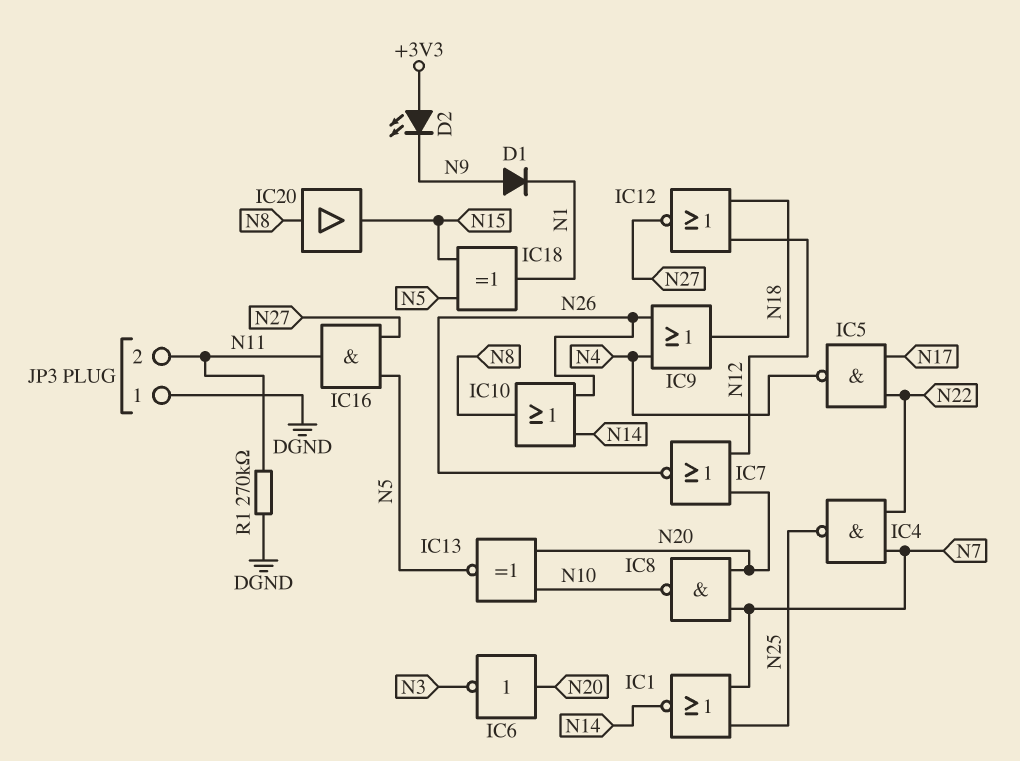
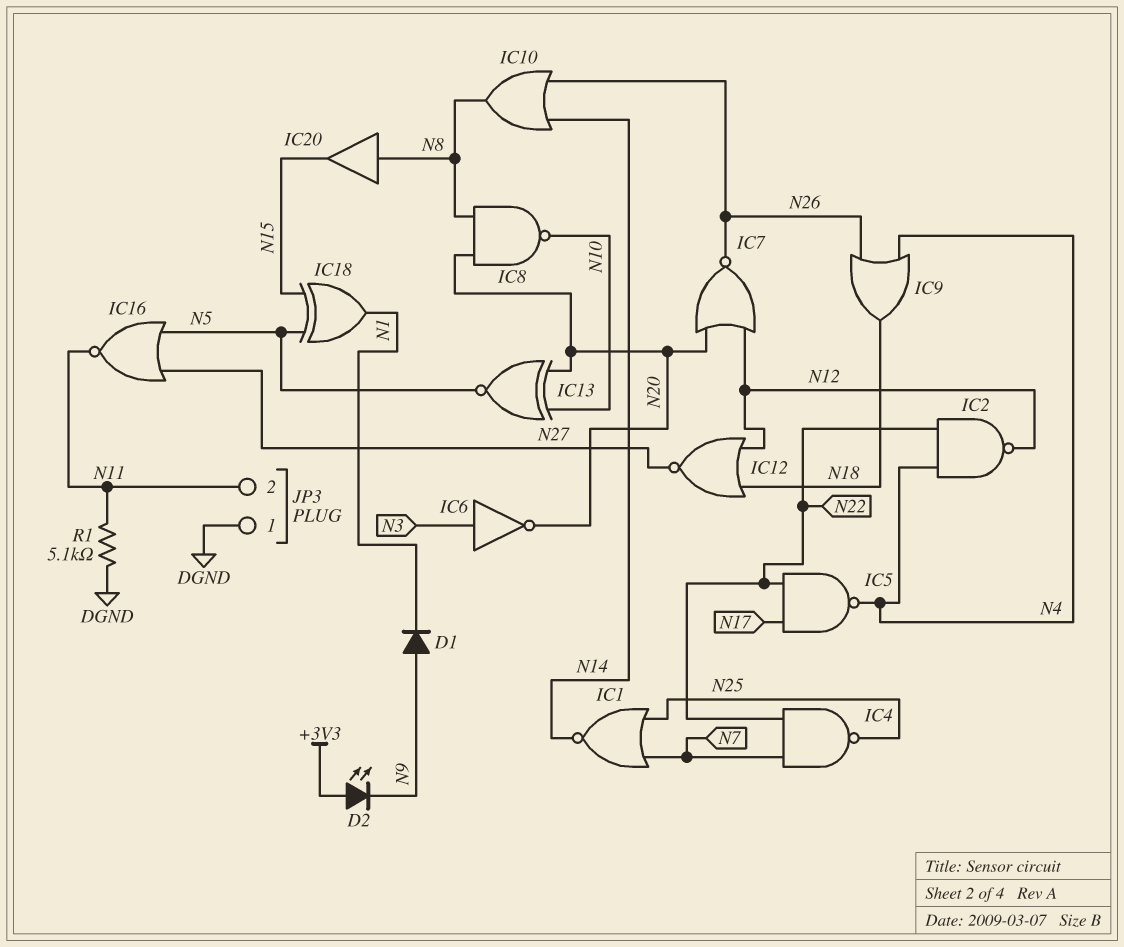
IC2: none -> NAND (in N4, in N22, out N12)
IC6: NOT (in N20, out N3) -> NOT (in N3, out N20)
IC8: NAND (in N7, in N20, out N10) -> NAND (in N8, in N20, out N10)
IC16: AND (in N5, in N27, out N11) -> NOR (in N5, in N27, out N11)
R1: 270k (DGND, N11) -> 5.1k (DGND, N11)

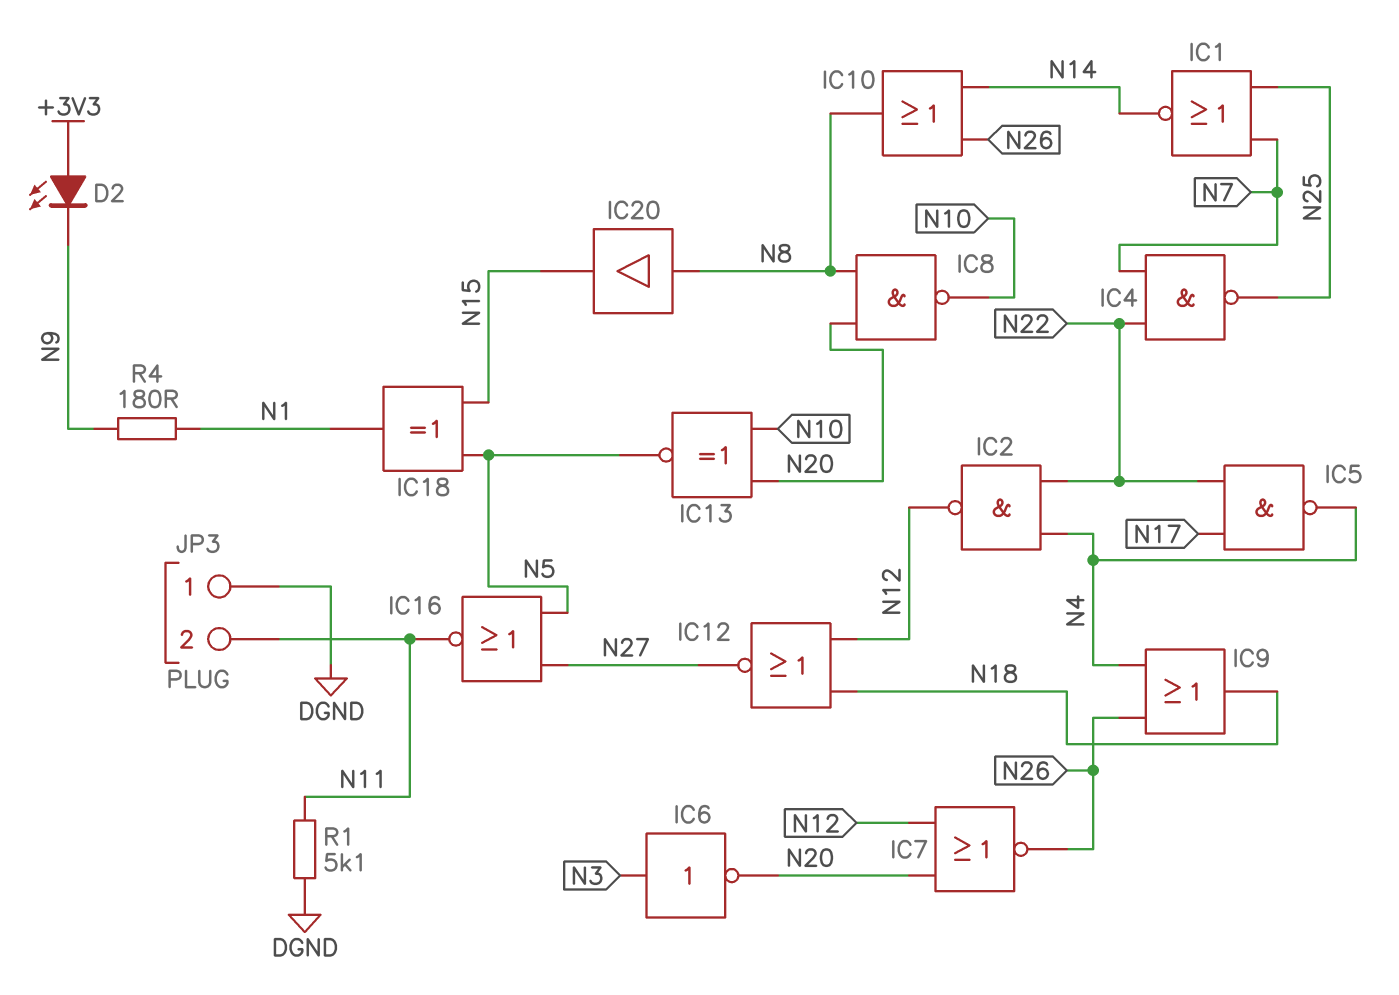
D1: diode (A N9, K N1) -> none
R4: none -> 180 (N1, N9)

